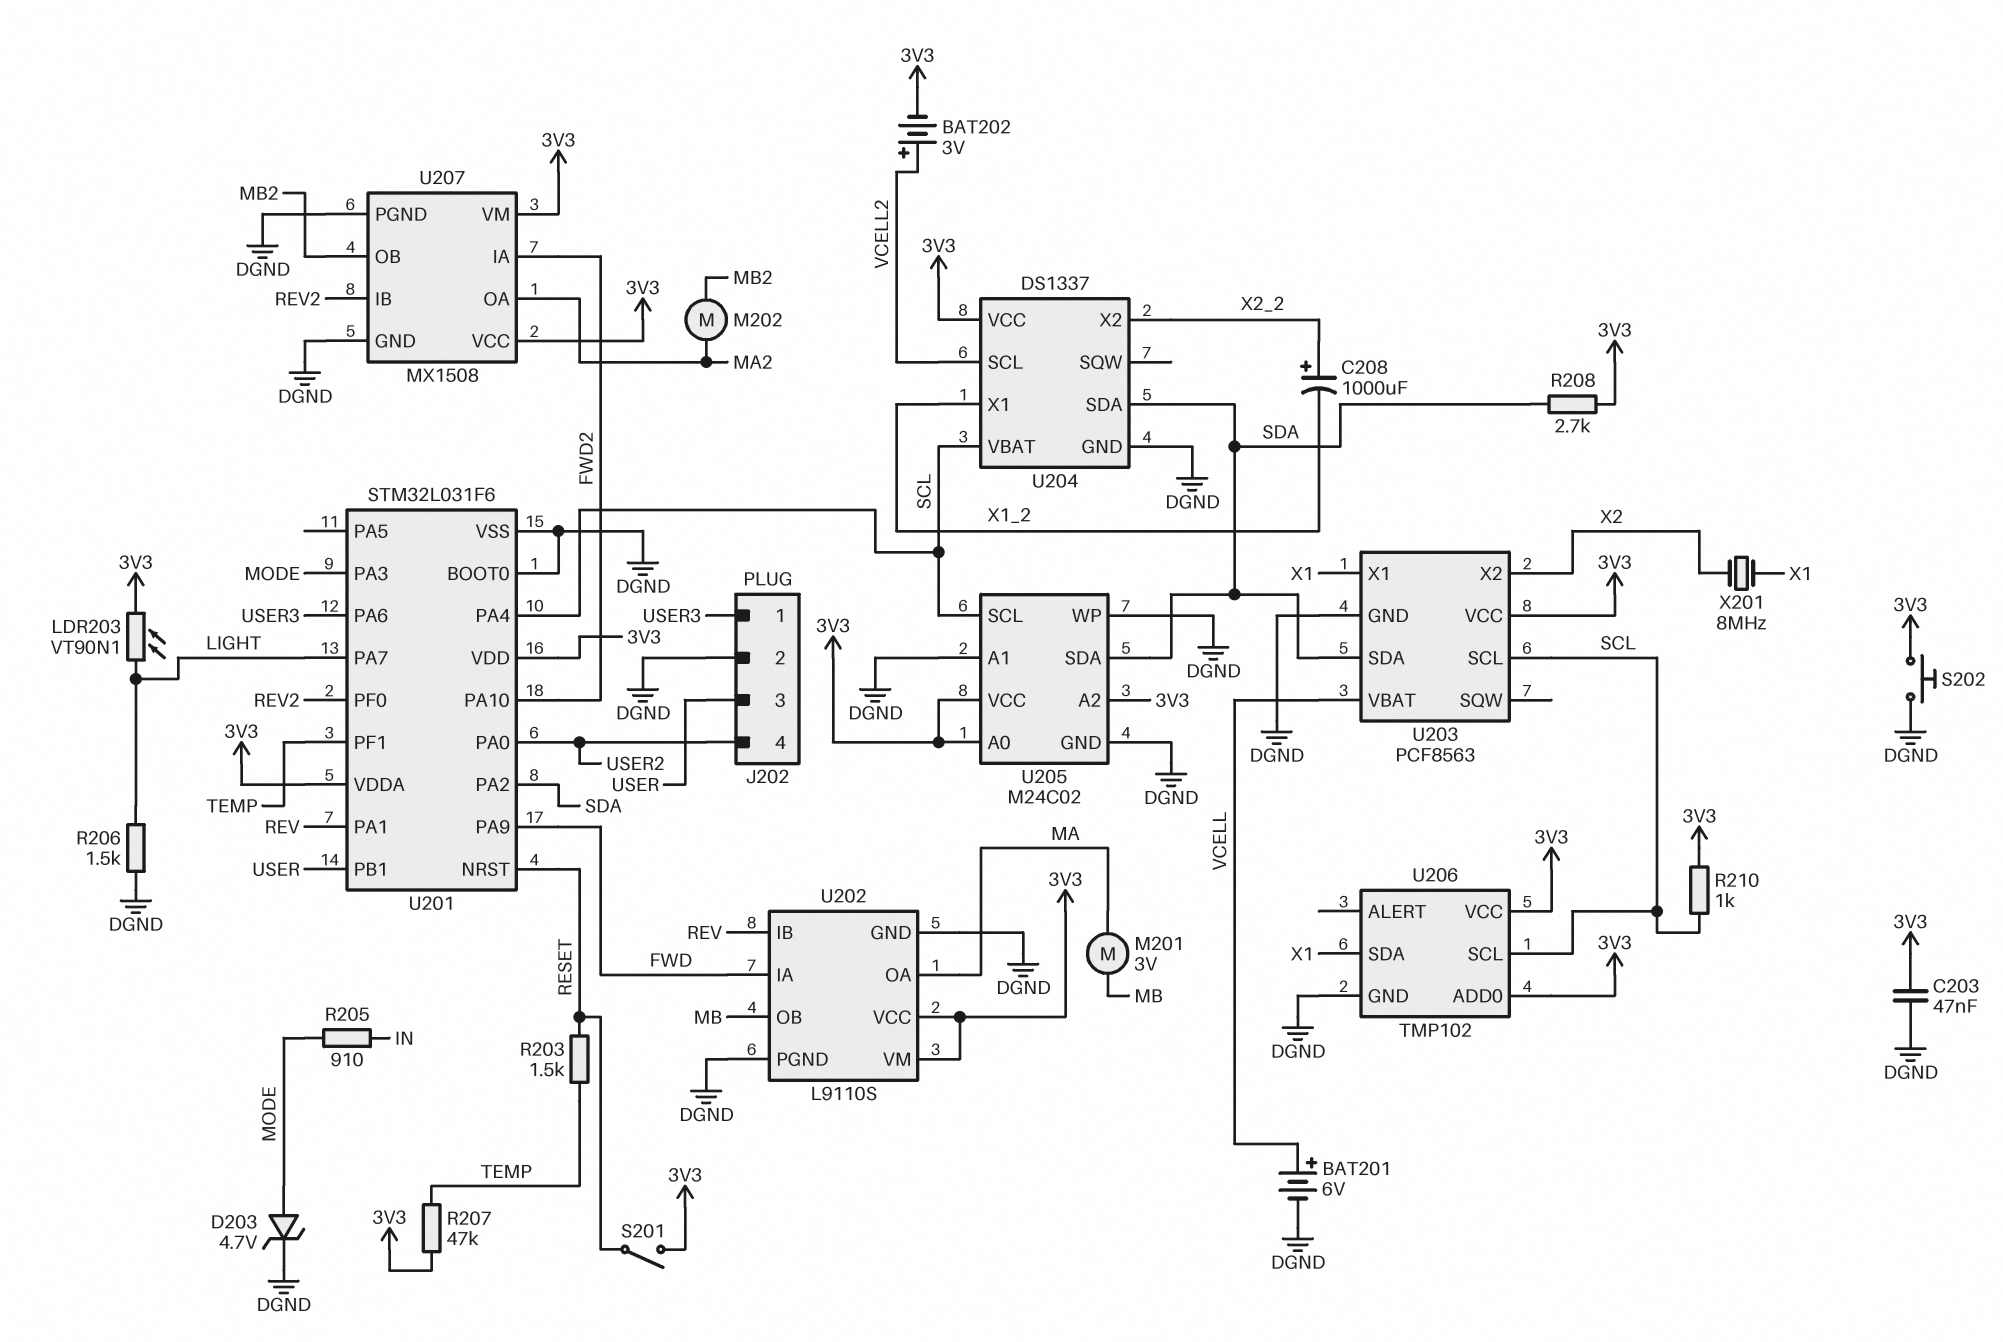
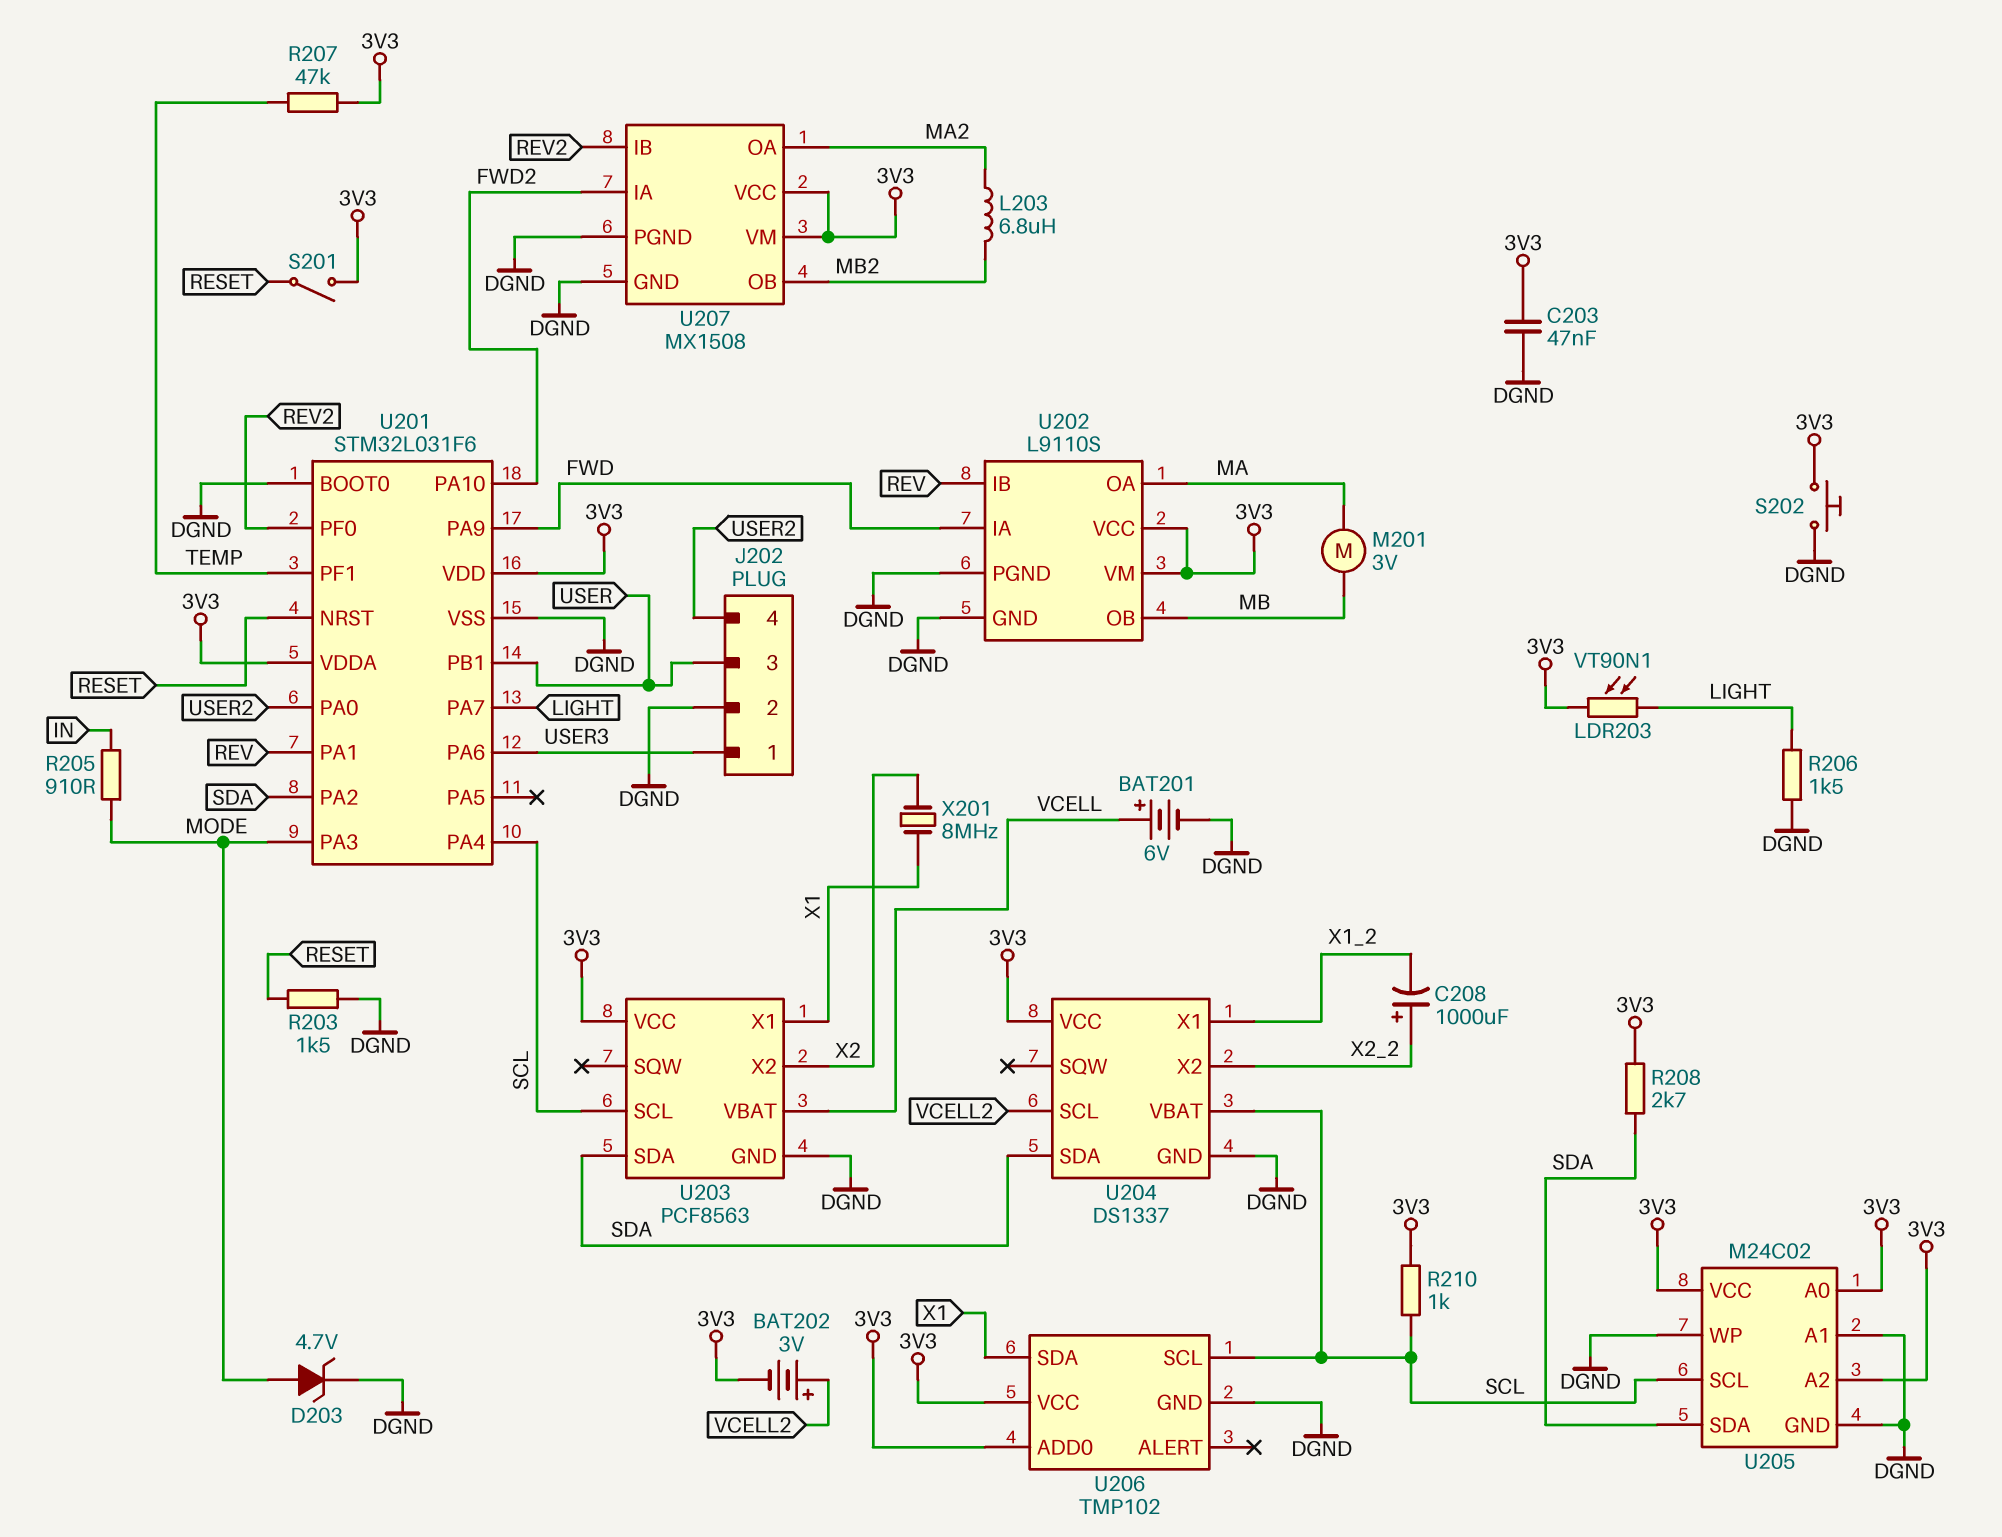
L203: none -> 6.8uH (MA2, MB2)
M202: motor (MA2, MB2) -> none
R203: 1.5k (RESET, TEMP) -> 1.5k (DGND, RESET)

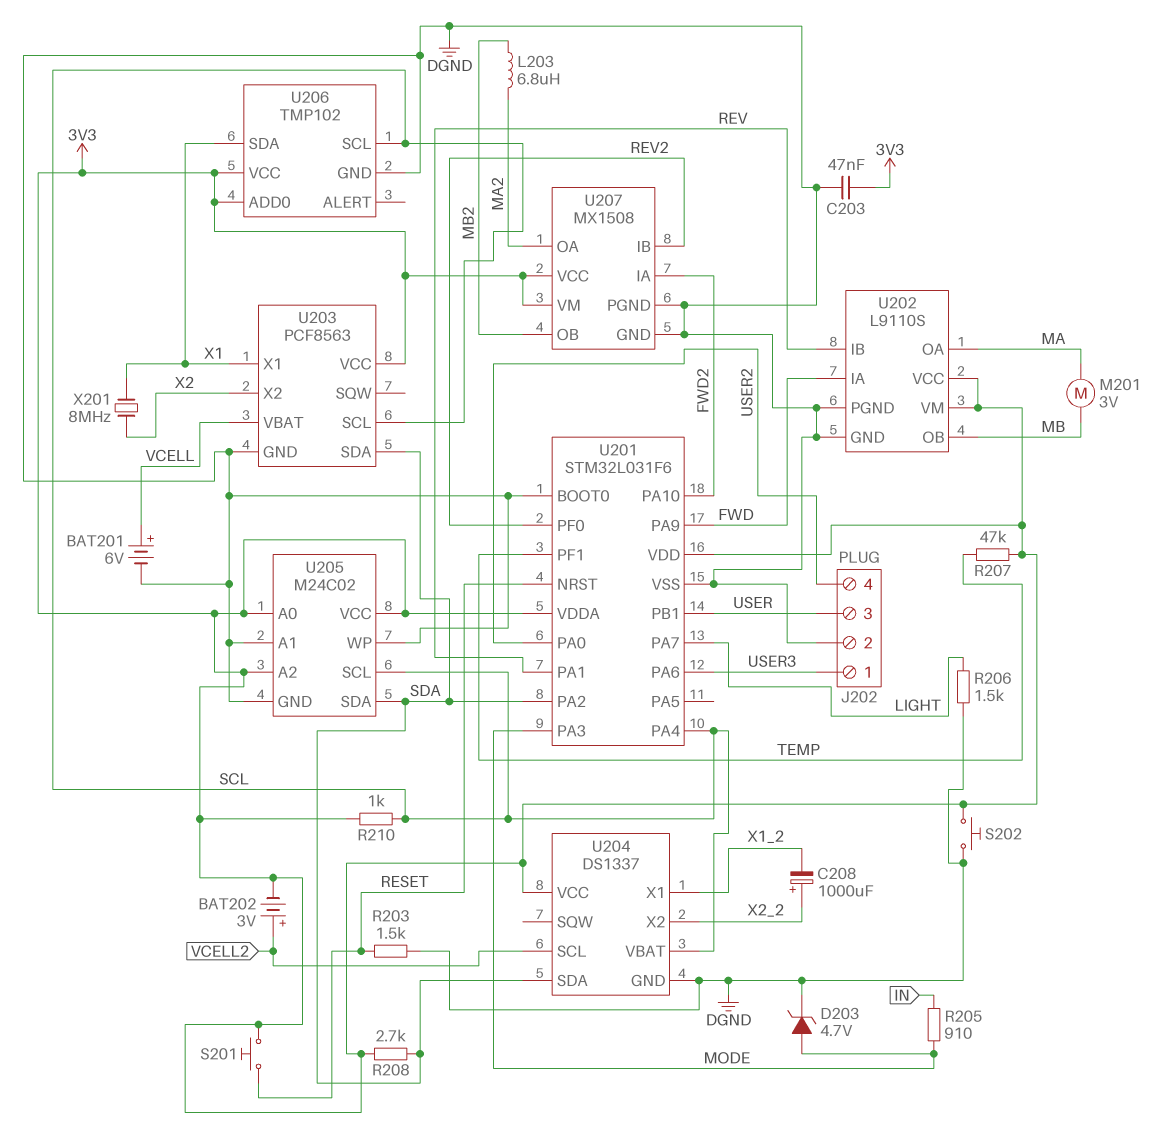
LDR203: VT90N1 (3V3, LIGHT) -> none
S201: switch (3V3, RESET) -> button (3V3, RESET)

